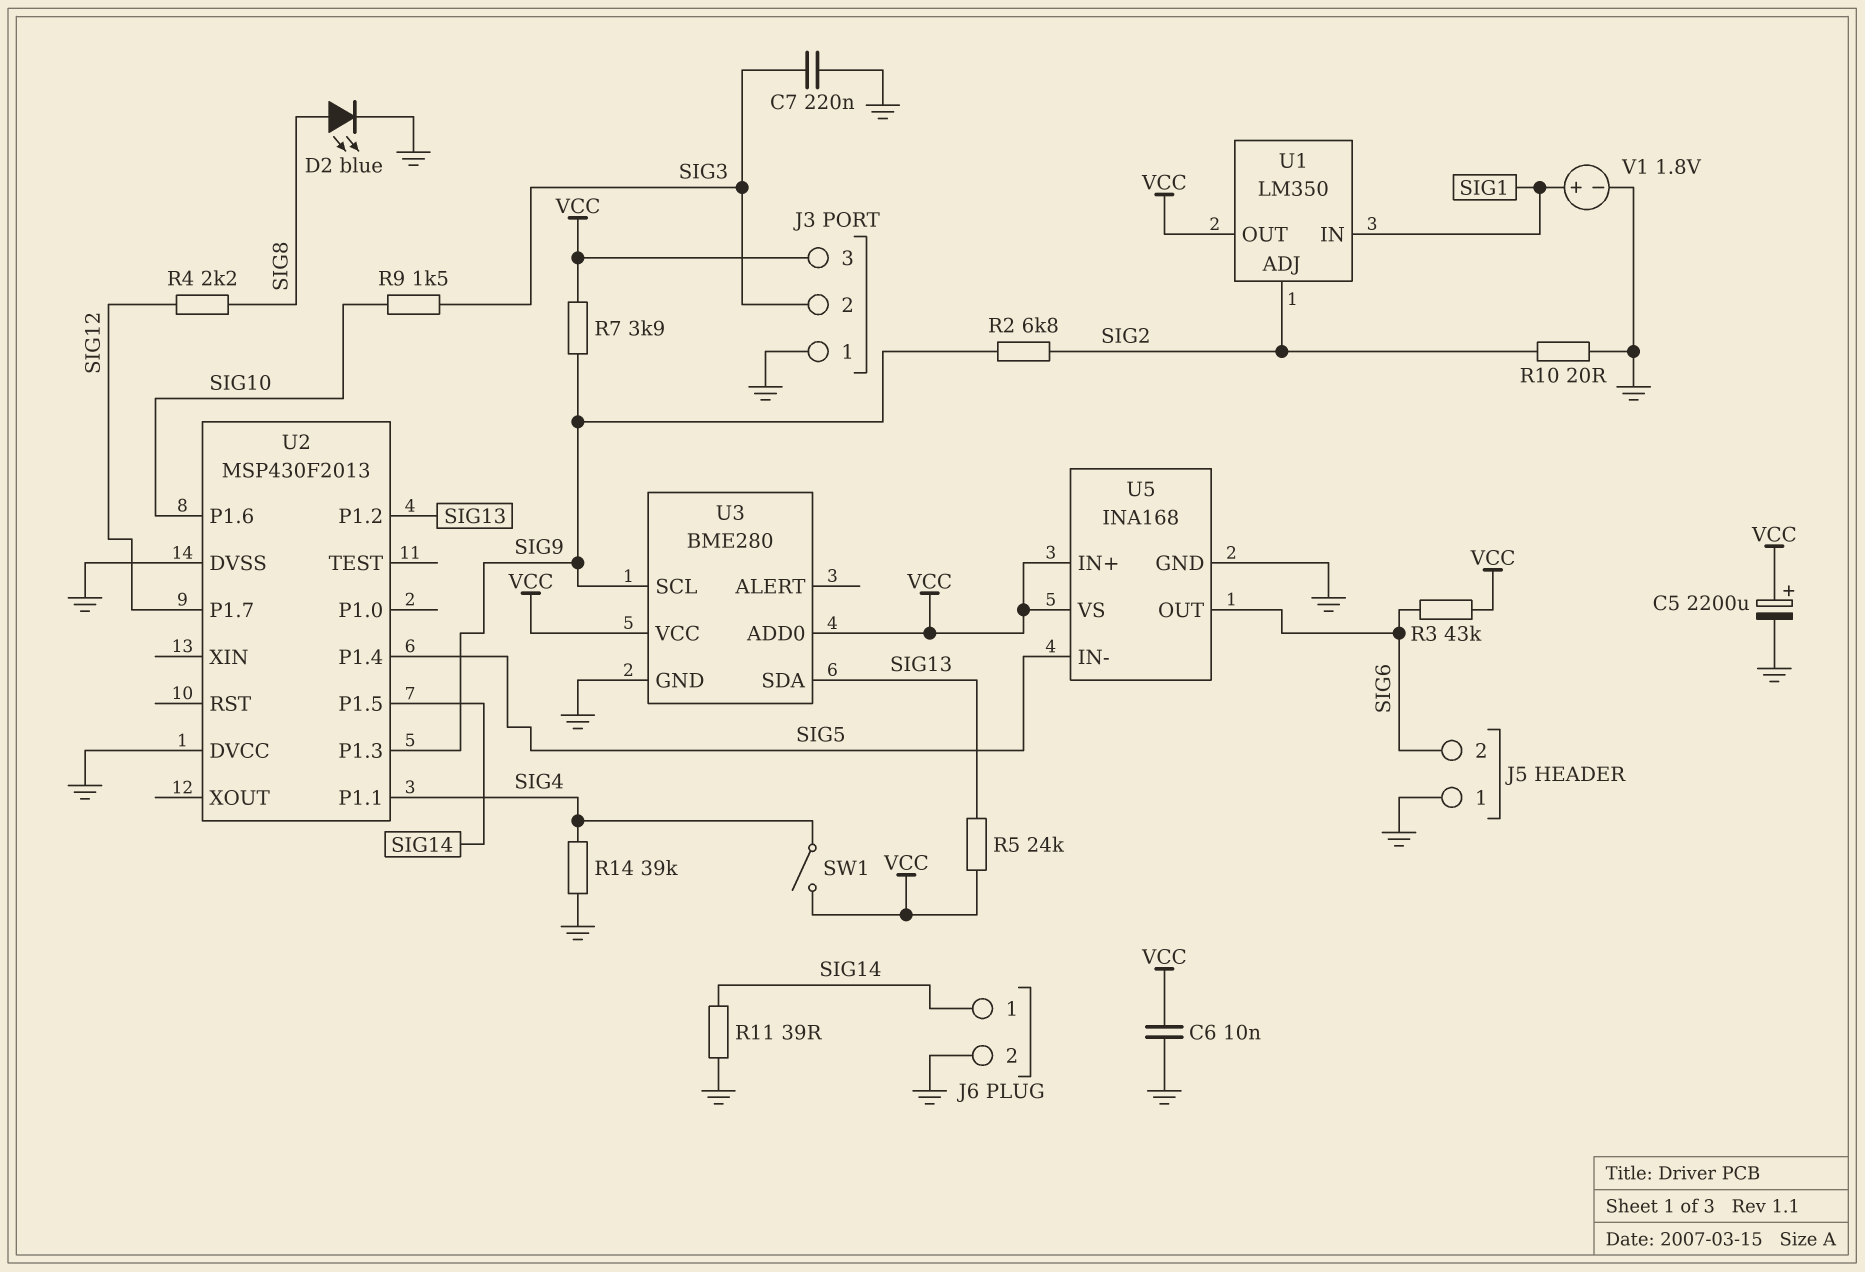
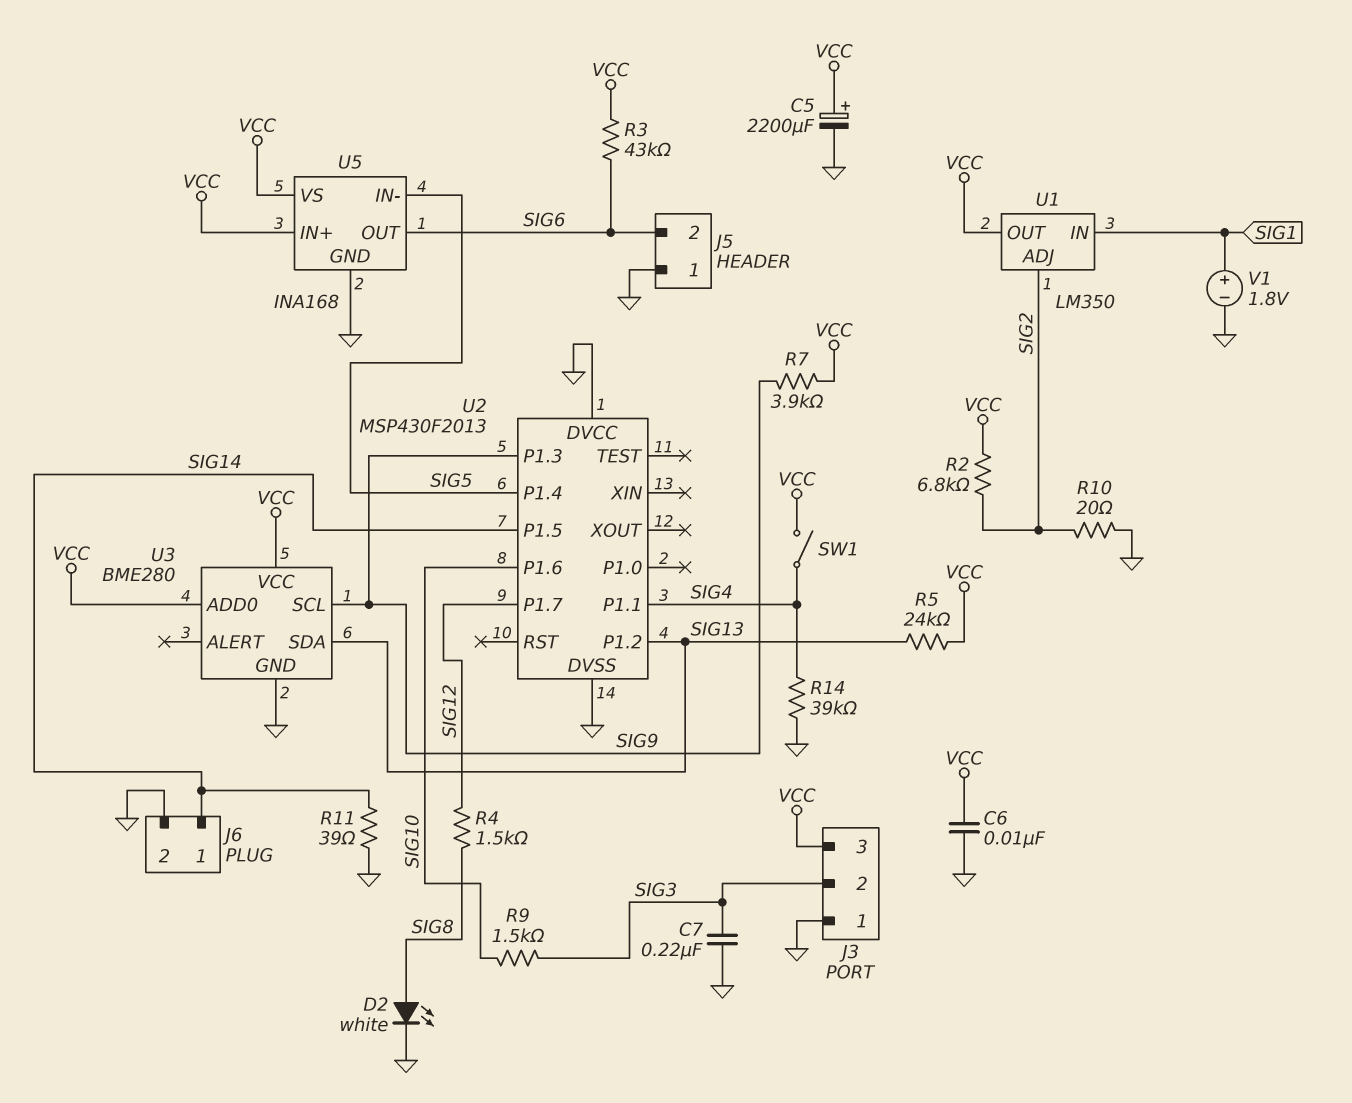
D2: LED blue (A SIG8, K GND) -> LED white (A SIG8, K GND)
R2: 6.8k (SIG2, SIG9) -> 6.8k (SIG2, VCC)
R4: 2.2k (SIG8, SIG12) -> 1.5k (SIG8, SIG12)

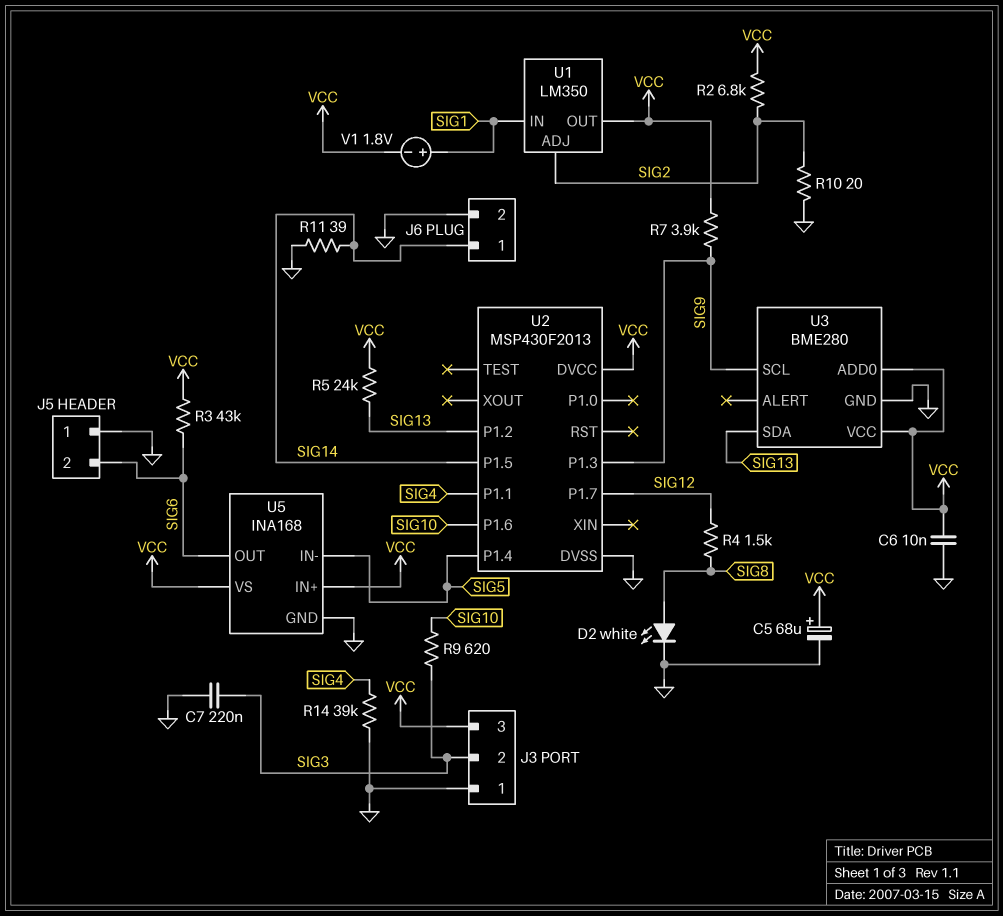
C5: 2200uF (plus VCC, minus GND) -> 68uF (plus VCC, minus GND)
R9: 1.5k (SIG3, SIG10) -> 620 (SIG3, SIG10)
SW1: switch (SIG4, VCC) -> none
U2 pin DVCC: GND -> VCC
V1: 1.8V (plus SIG1, minus GND) -> 1.8V (plus SIG1, minus VCC)

